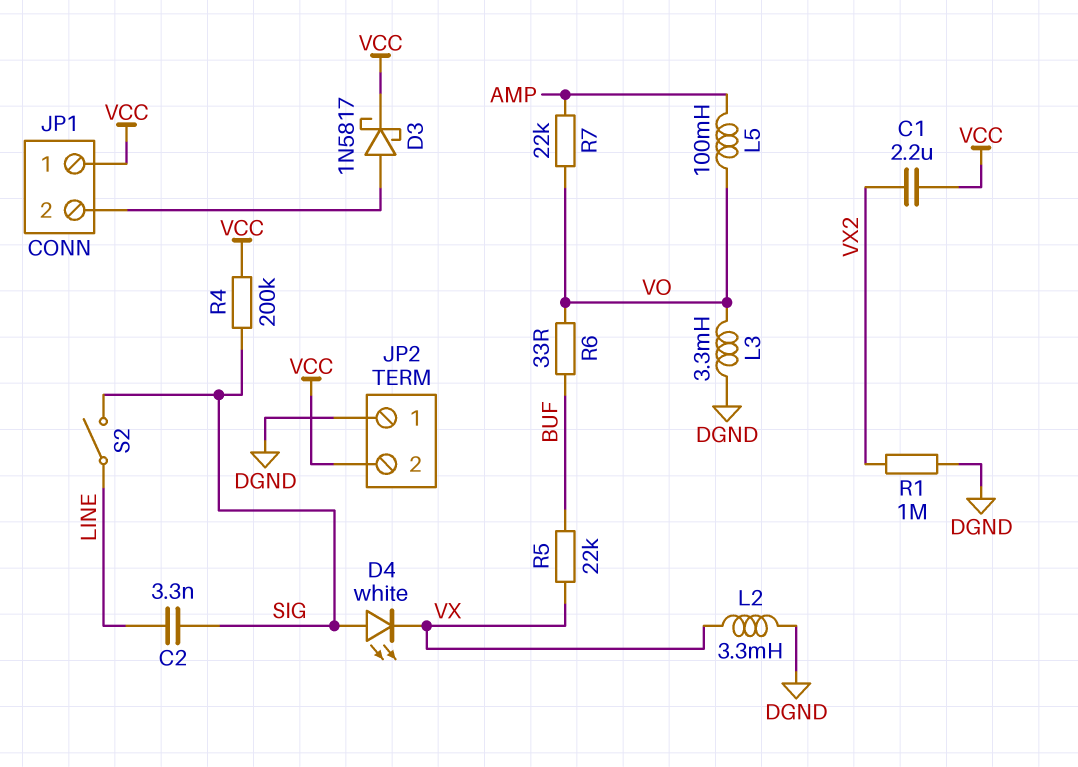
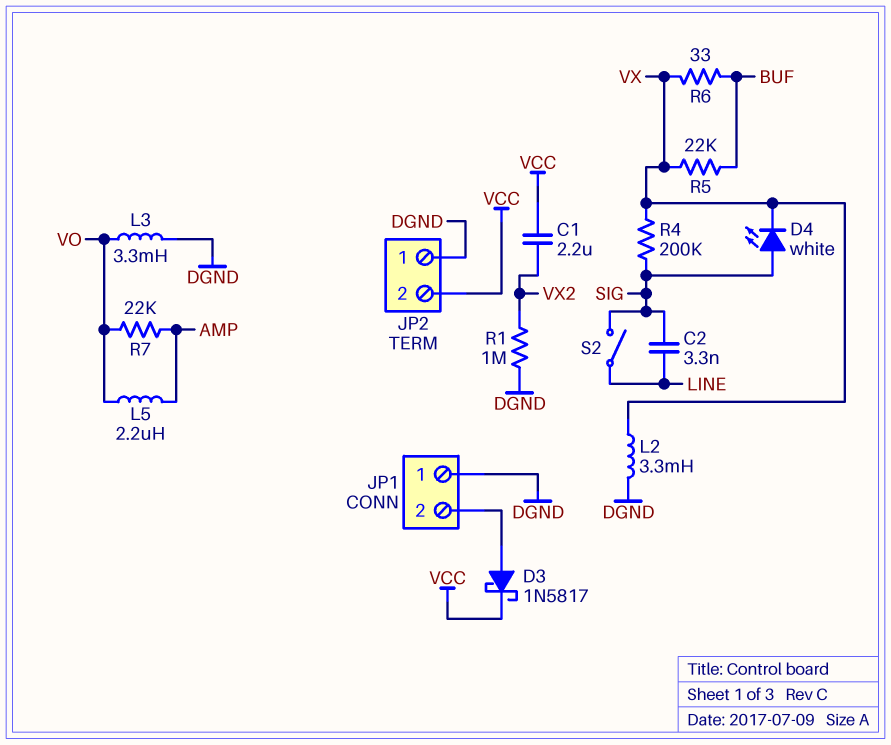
JP1 pin 1: VCC -> DGND
L5: 100mH (AMP, VO) -> 2.2uH (AMP, VO)
R4: 200k (SIG, VCC) -> 200k (SIG, VX)
R6: 33 (BUF, VO) -> 33 (BUF, VX)

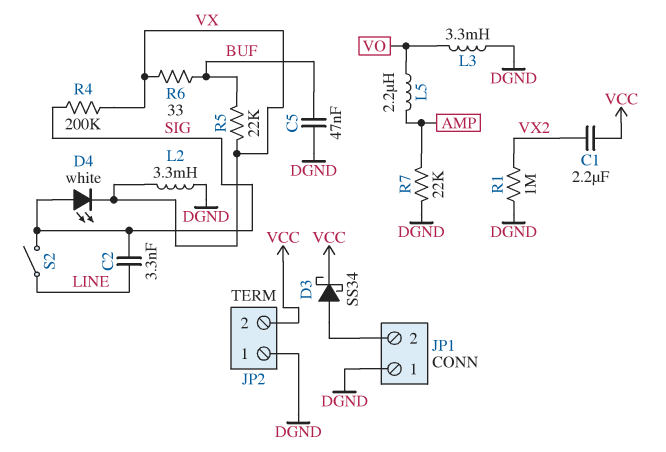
C5: none -> 47nF (BUF, DGND)
D3: schottky 1N5817 (A JP1/2, K VCC) -> schottky SS34 (A JP1/2, K VCC)
R7: 22k (AMP, VO) -> 22k (AMP, DGND)

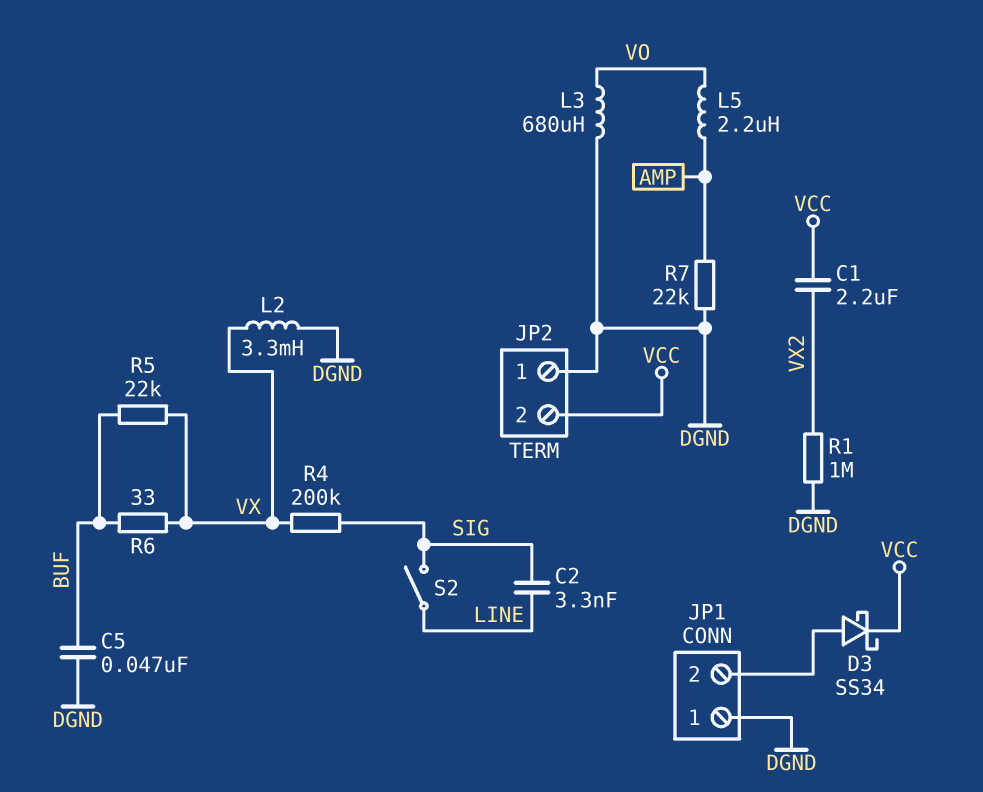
D4: LED white (A SIG, K VX) -> none
L3: 3.3mH (DGND, VO) -> 680uH (DGND, VO)

